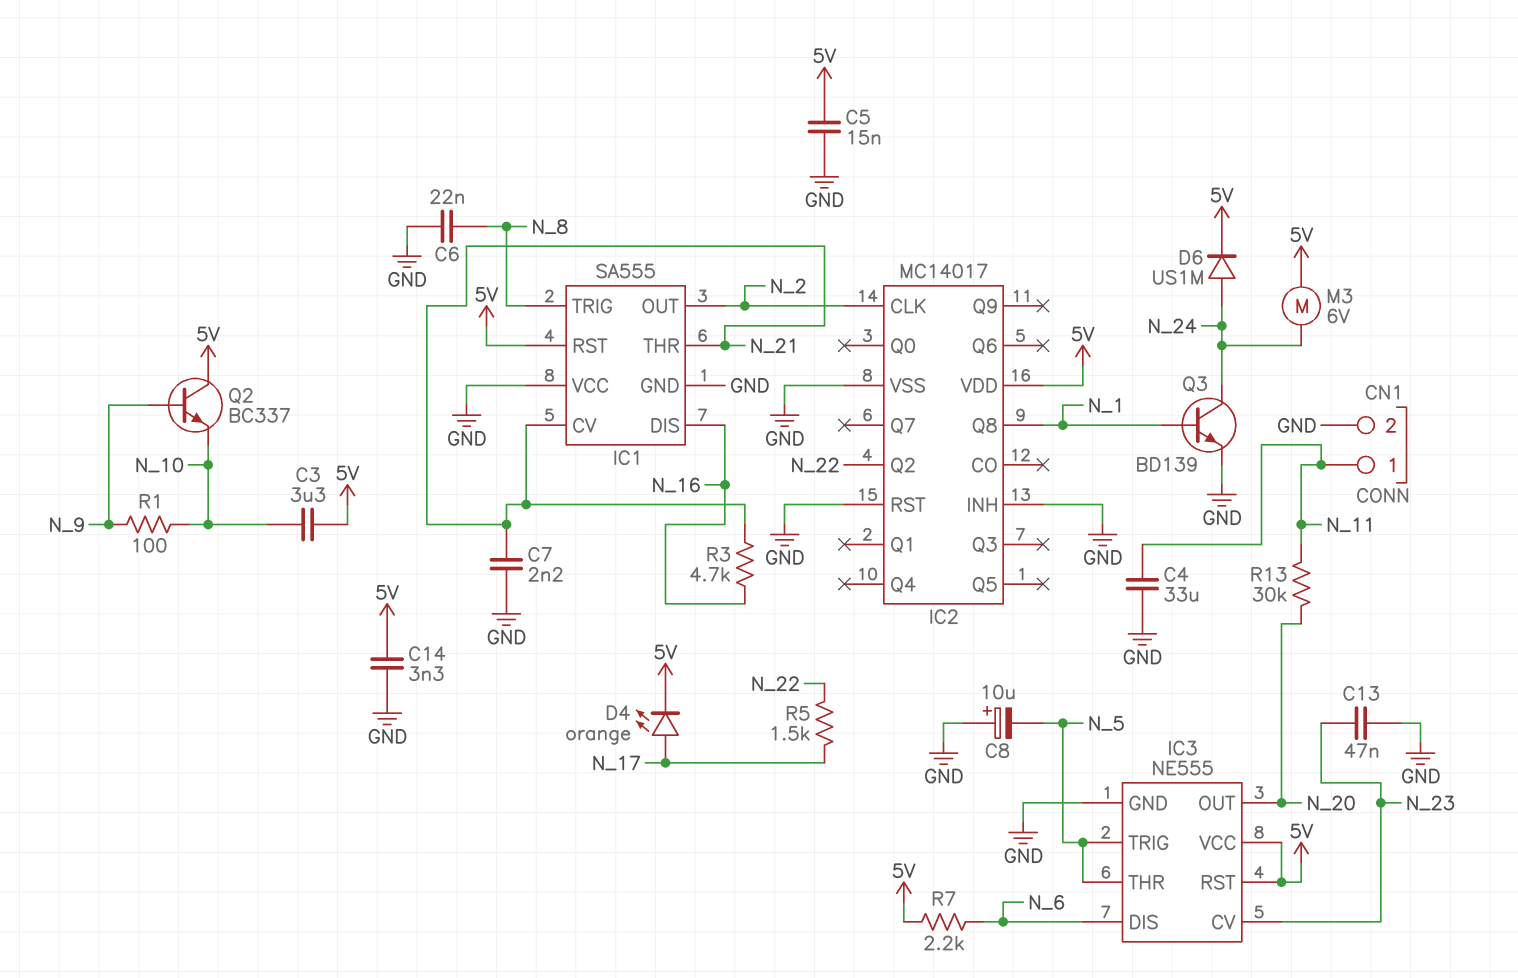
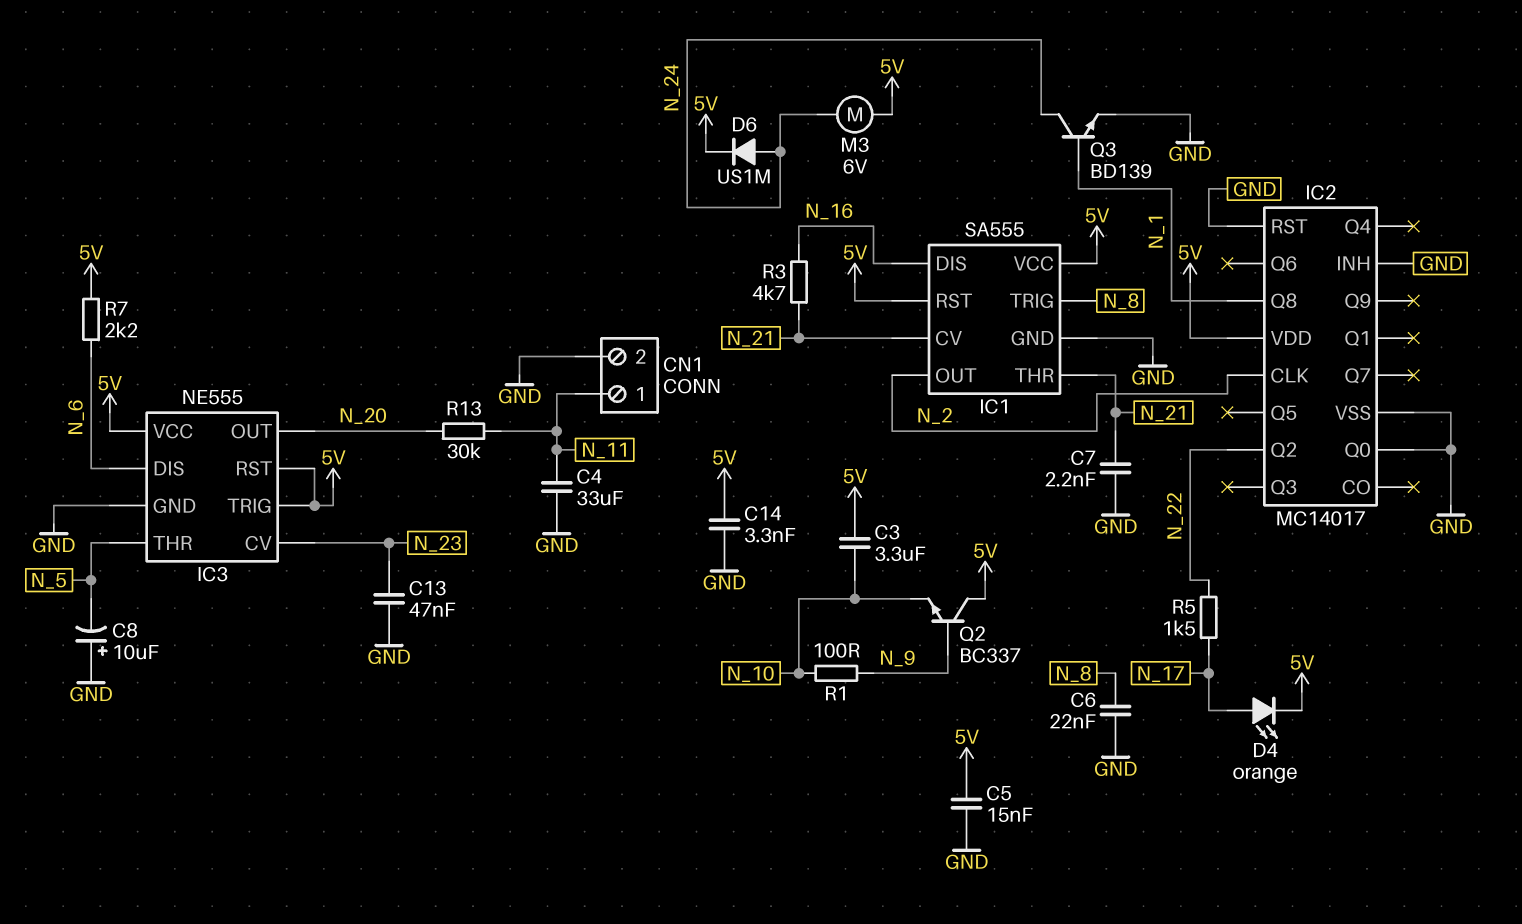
IC1 pin VCC: GND -> 5V
IC2 pin Q0: none -> GND
IC3 pin TRIG: N_5 -> 5V

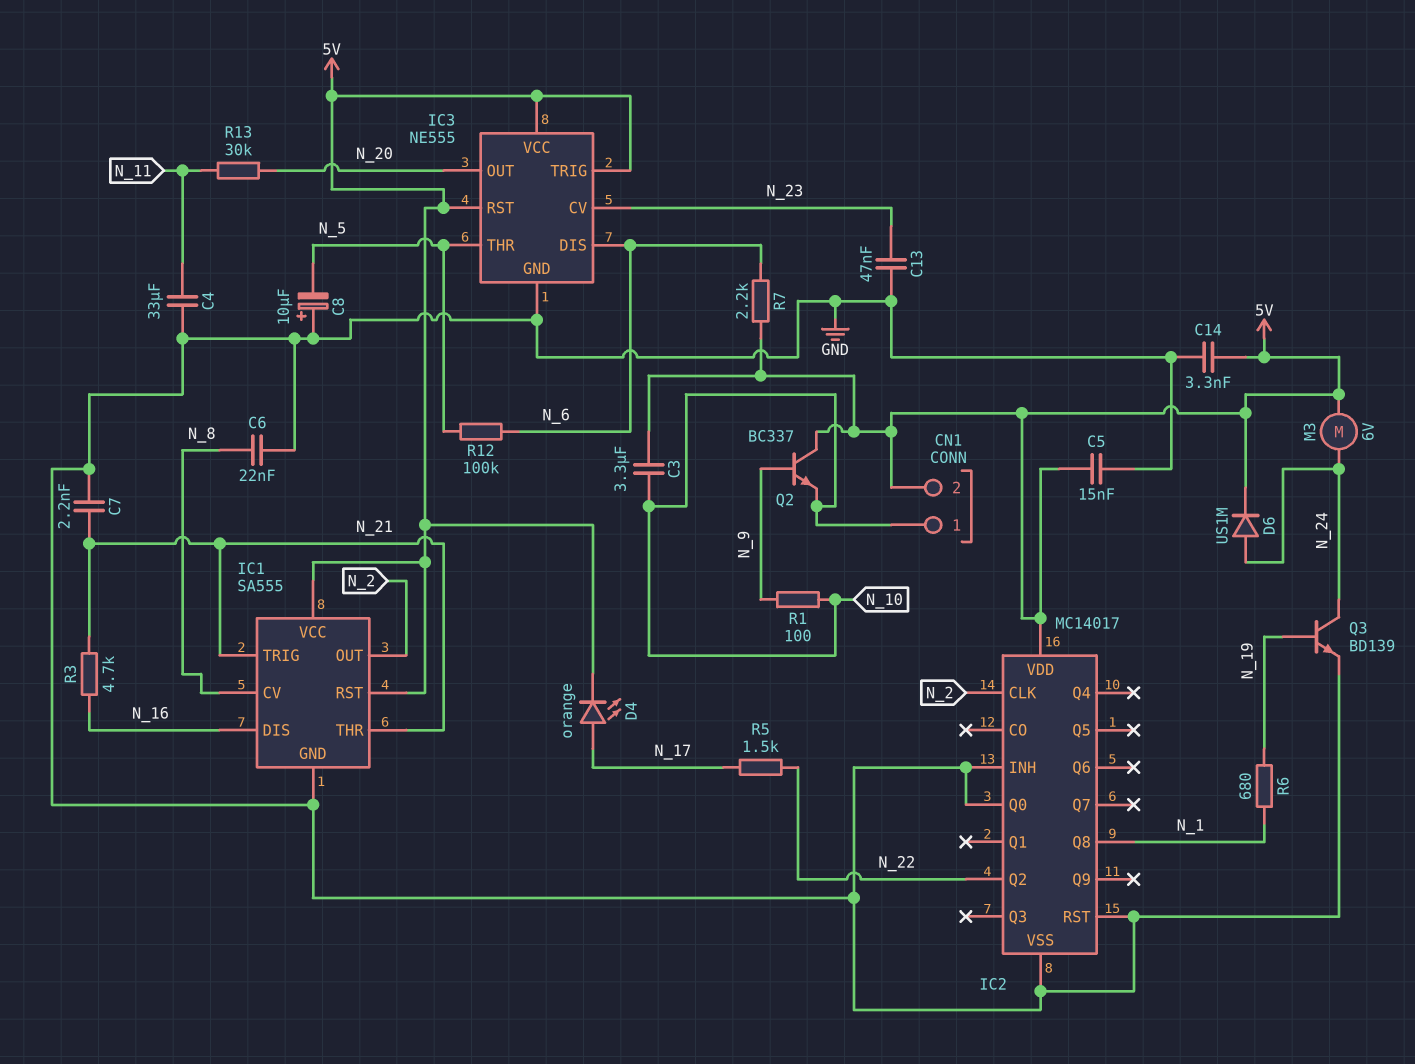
CN1 pin 1: N_11 -> N_10
CN1 pin 2: GND -> 5V
IC1 pin CV: N_21 -> N_8
IC1 pin TRIG: N_8 -> N_21
Q3: NPN BD139 (B N_1, C N_24, E GND) -> NPN BD139 (B N_19, C N_24, E GND)
R6: none -> 680 (N_1, N_19)
R12: none -> 100k (N_5, N_6)

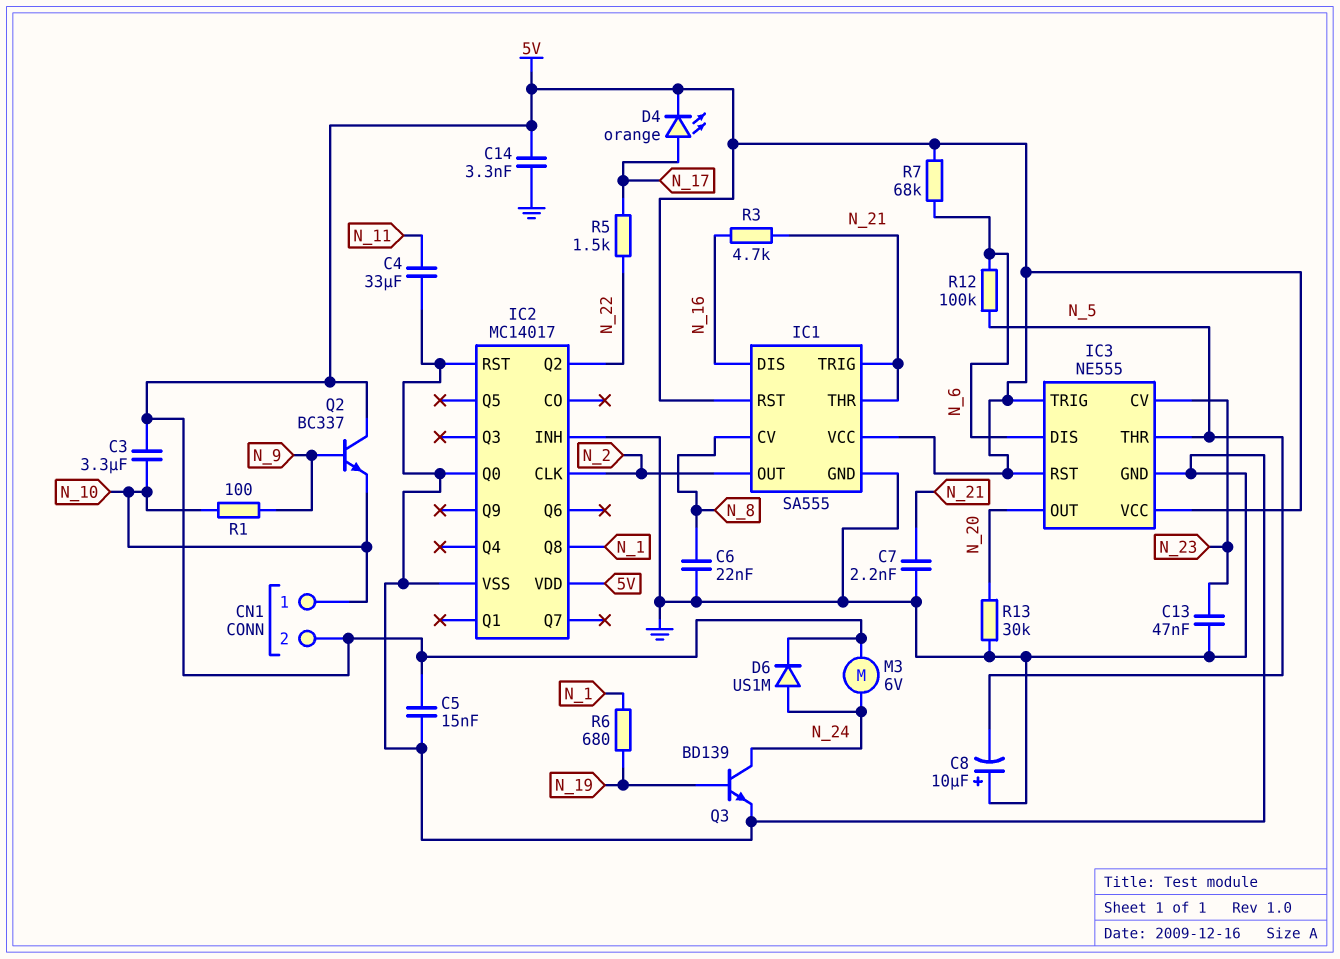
R7: 2.2k (5V, N_6) -> 68k (5V, N_6)
R13: 30k (N_11, N_20) -> 30k (GND, N_20)

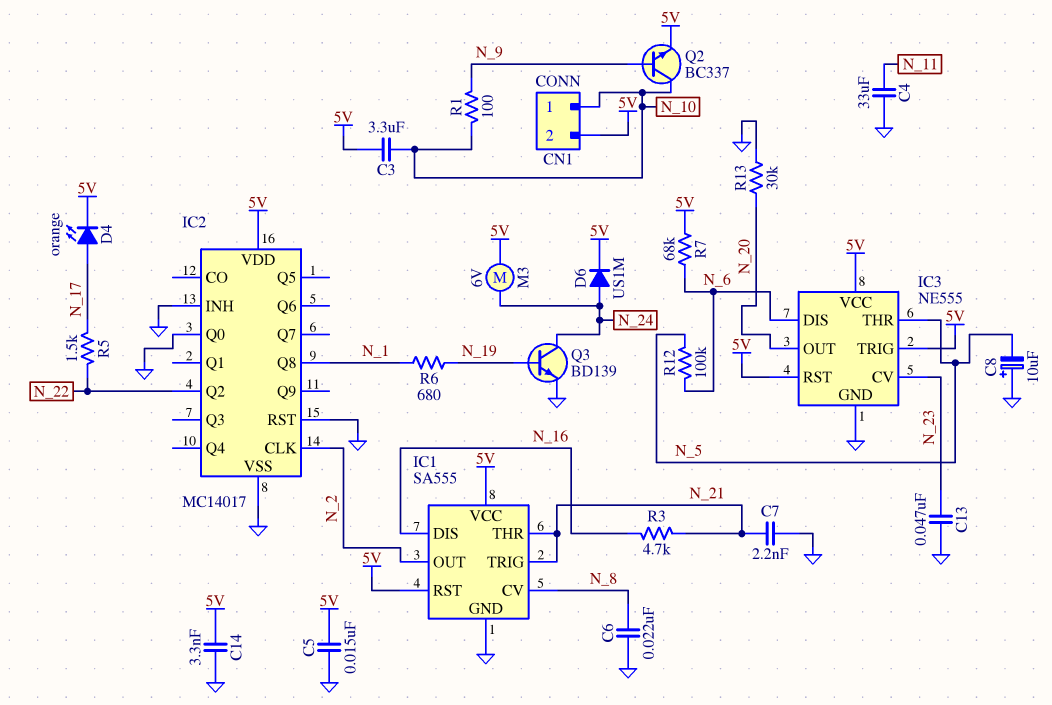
Q2: NPN BC337 (B N_9, C 5V, E N_10) -> NPN BC337 (B N_9, C N_10, E 5V)

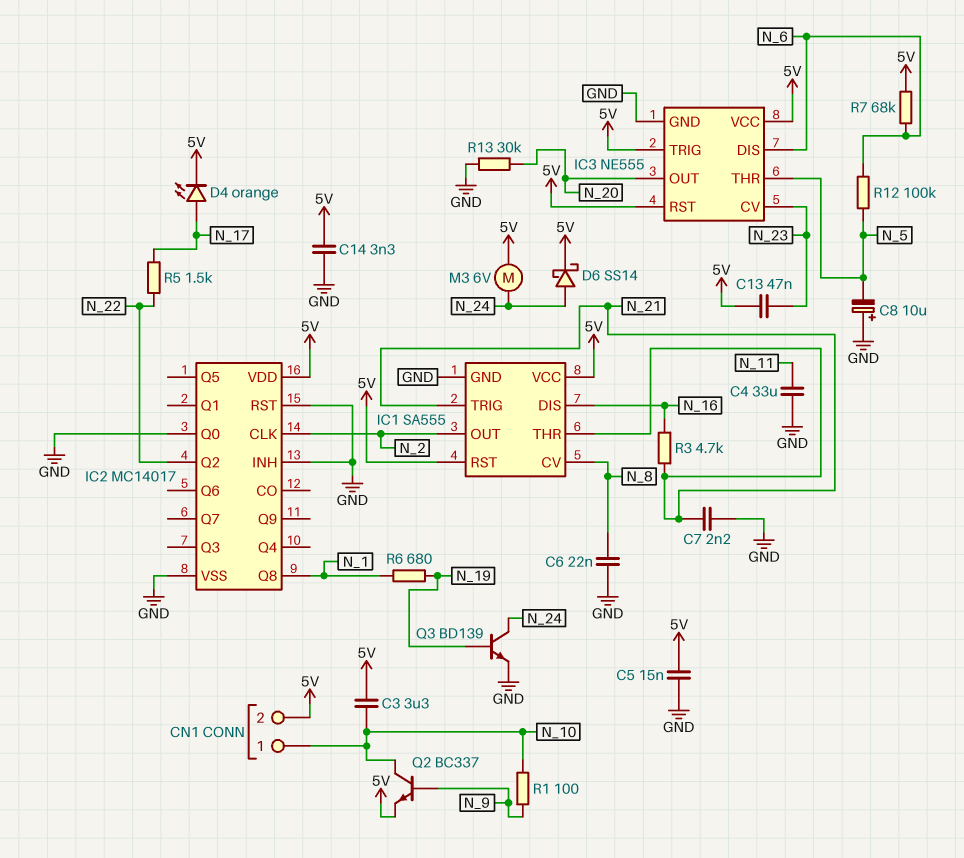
C13: 47nF (GND, N_23) -> 47nF (5V, N_23)
D6: diode US1M (A N_24, K 5V) -> schottky SS14 (A N_24, K 5V)

